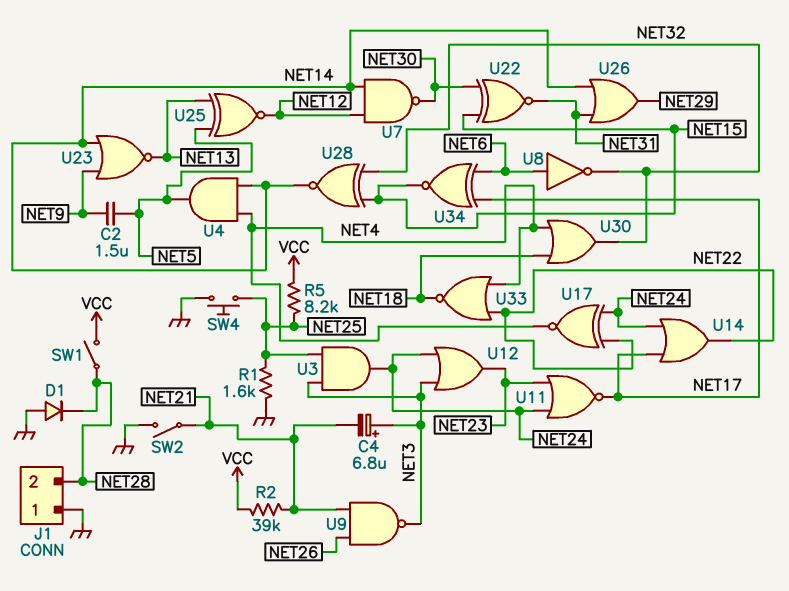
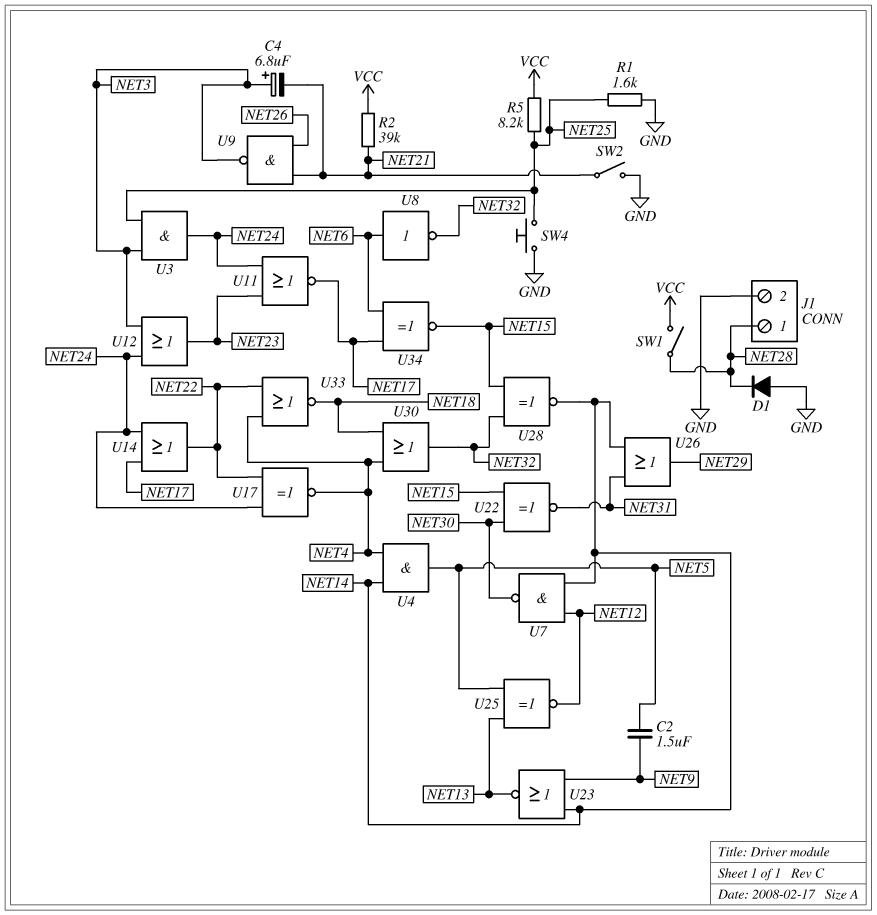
J1 pin 1: GND -> NET28
J1 pin 2: NET28 -> GND

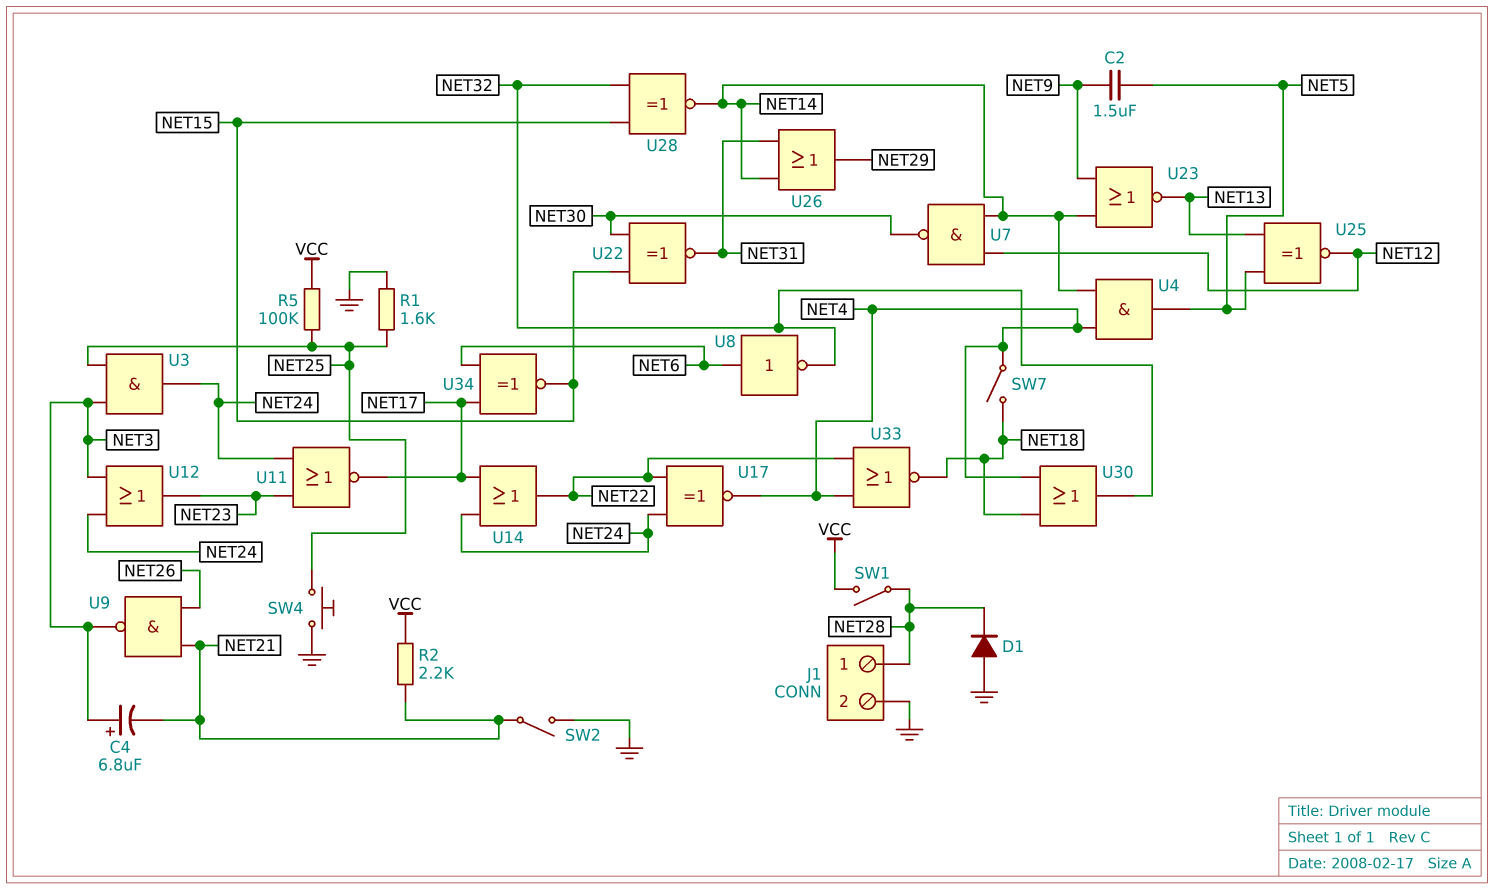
R2: 39k (NET21, VCC) -> 2.2k (NET21, VCC)
R5: 8.2k (NET25, VCC) -> 100k (NET25, VCC)
SW7: none -> switch (NET4, NET18)

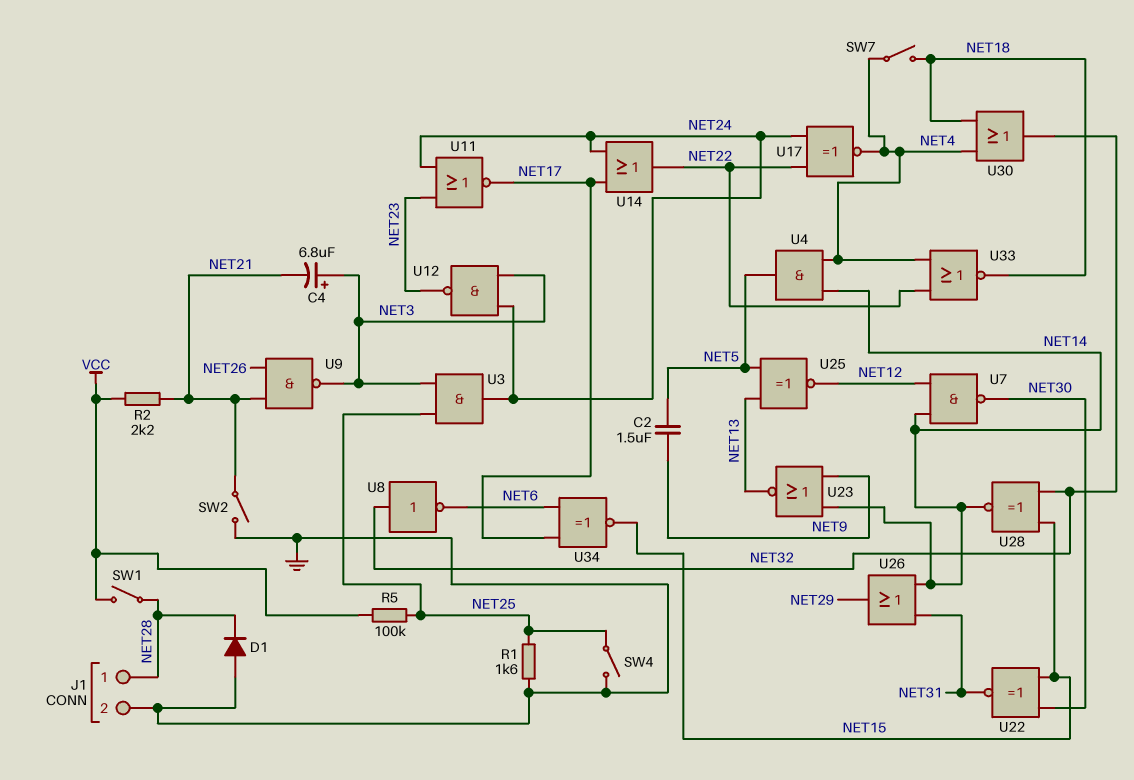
SW4: button (GND, NET25) -> switch (GND, NET25)
U8: NOT (in NET6, out NET32) -> NOT (in NET32, out NET6)
U12: OR (in NET3, in NET24, out NET23) -> NAND (in NET3, in NET24, out NET23)

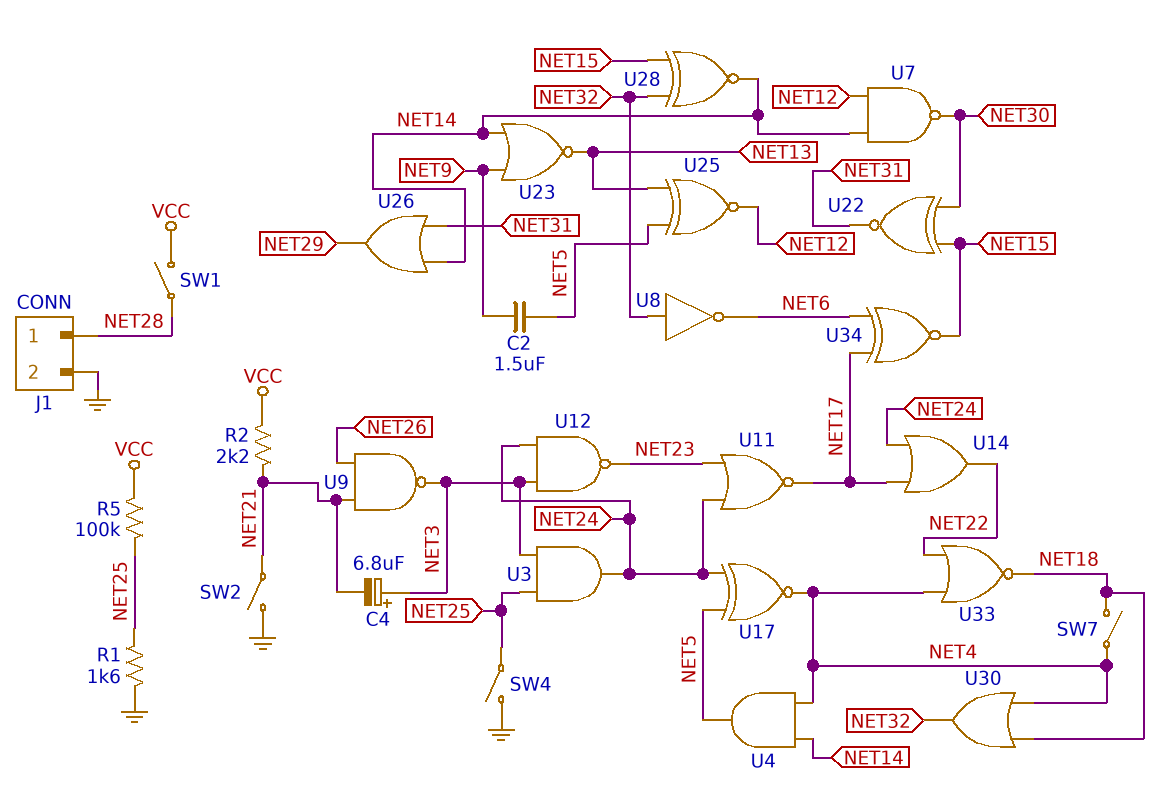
D1: diode (A GND, K NET28) -> none
U17: XNOR (in NET22, in NET24, out NET4) -> XNOR (in NET5, in NET24, out NET4)

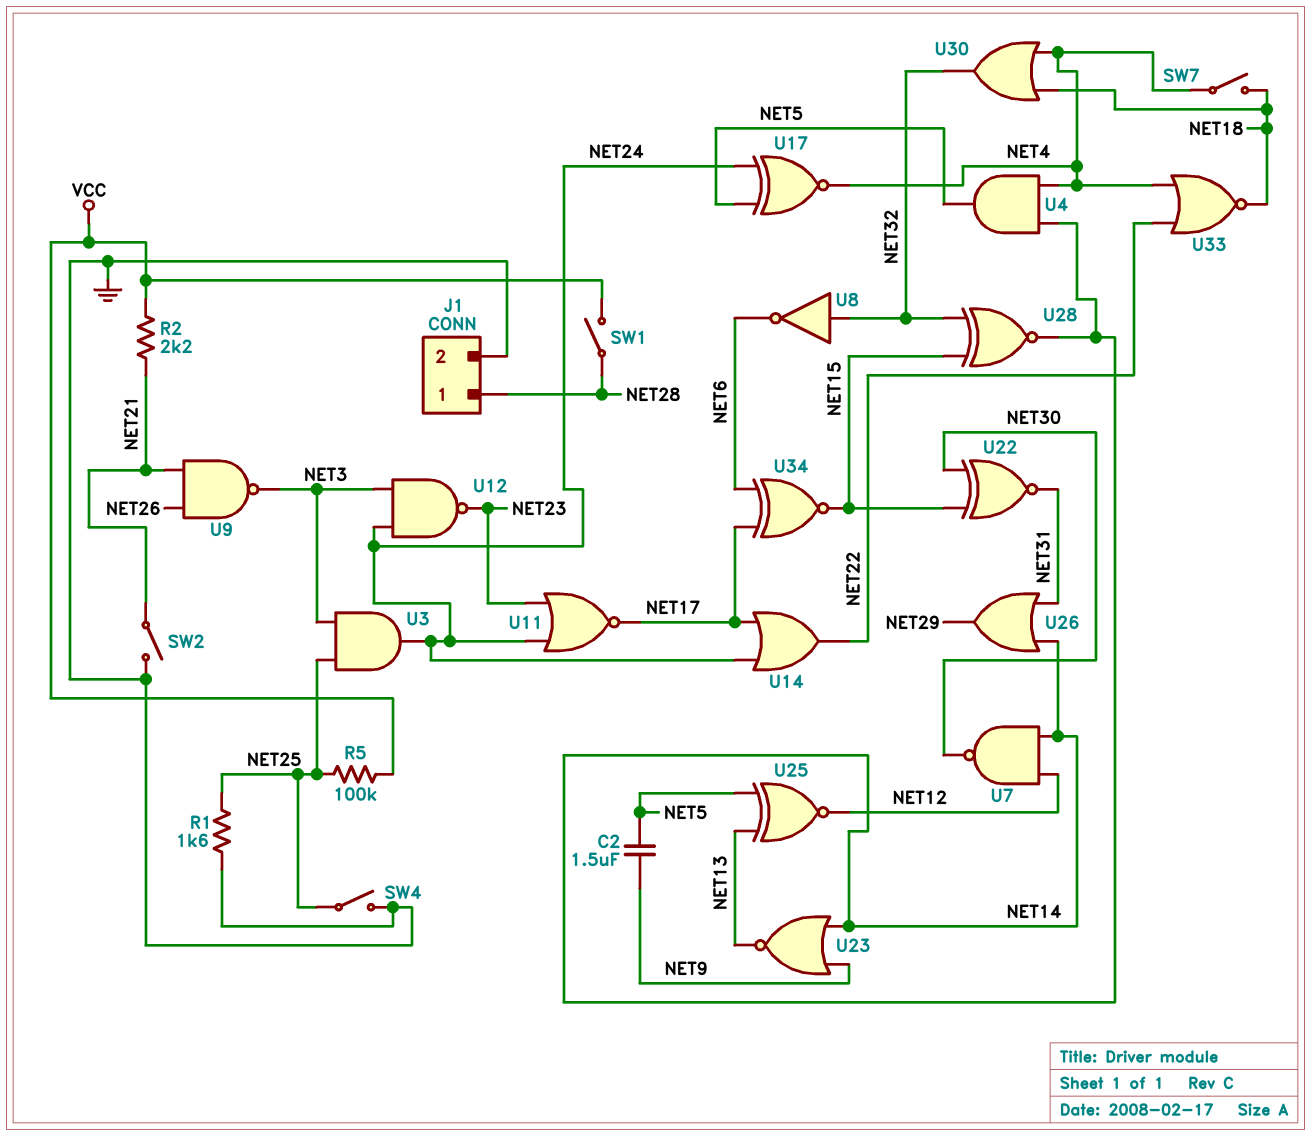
C4: 6.8uF (plus NET3, minus NET21) -> none

